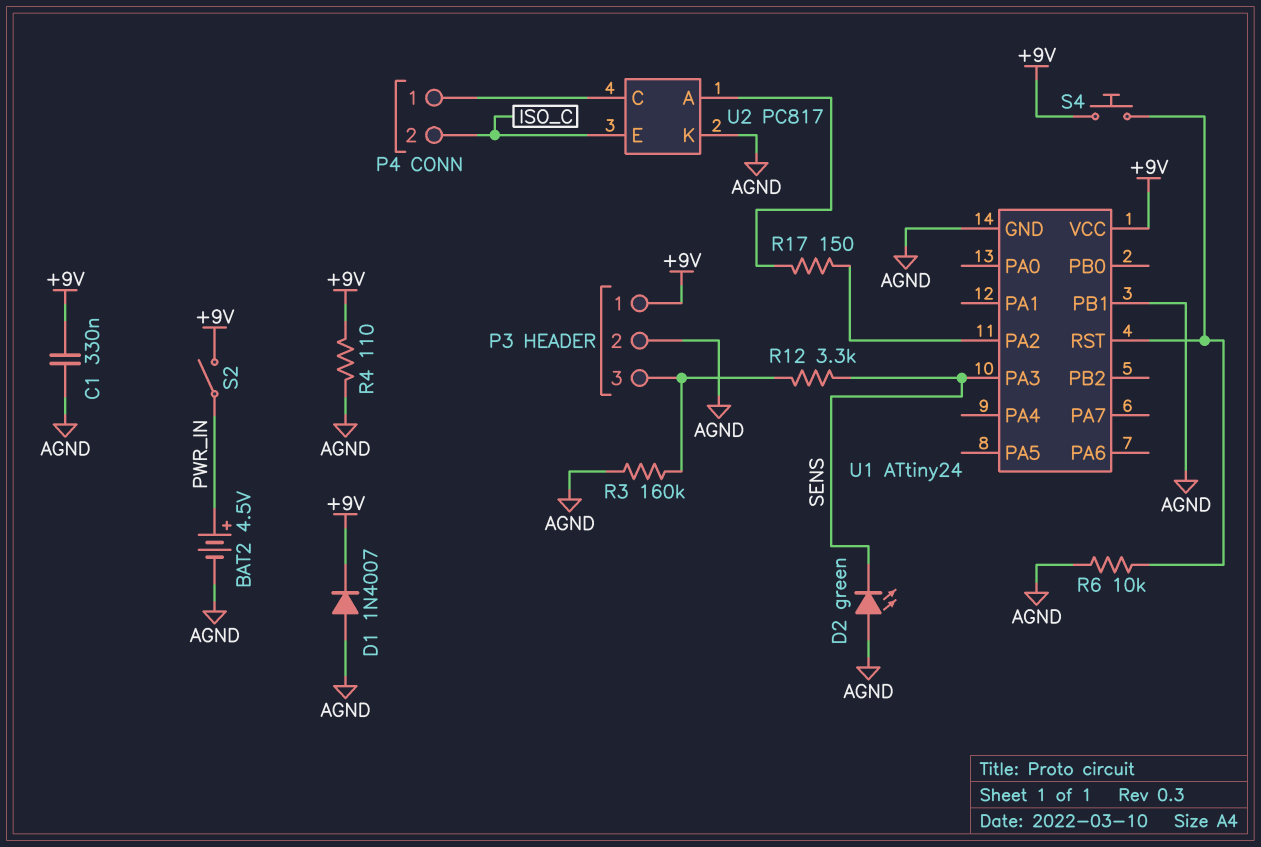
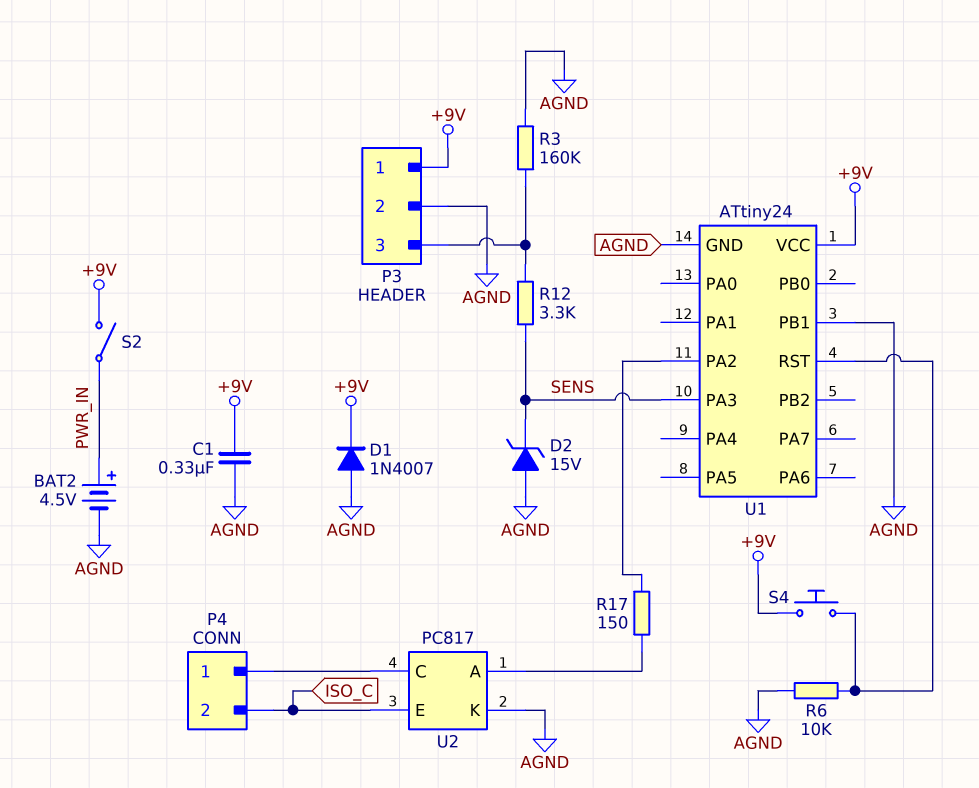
D2: LED green (A AGND, K SENS) -> zener 15V (A AGND, K SENS)
R4: 110 (+9V, AGND) -> none

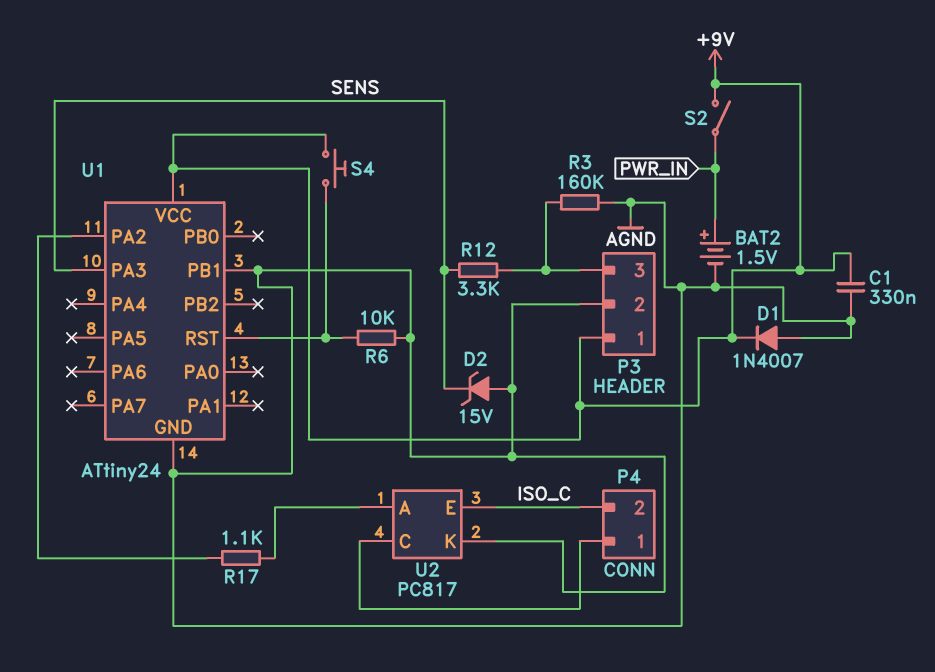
BAT2: 4.5V (plus PWR_IN, minus AGND) -> 1.5V (plus PWR_IN, minus AGND)
R17: 150 (U1/PA2, U2/A) -> 1.1k (U1/PA2, U2/A)

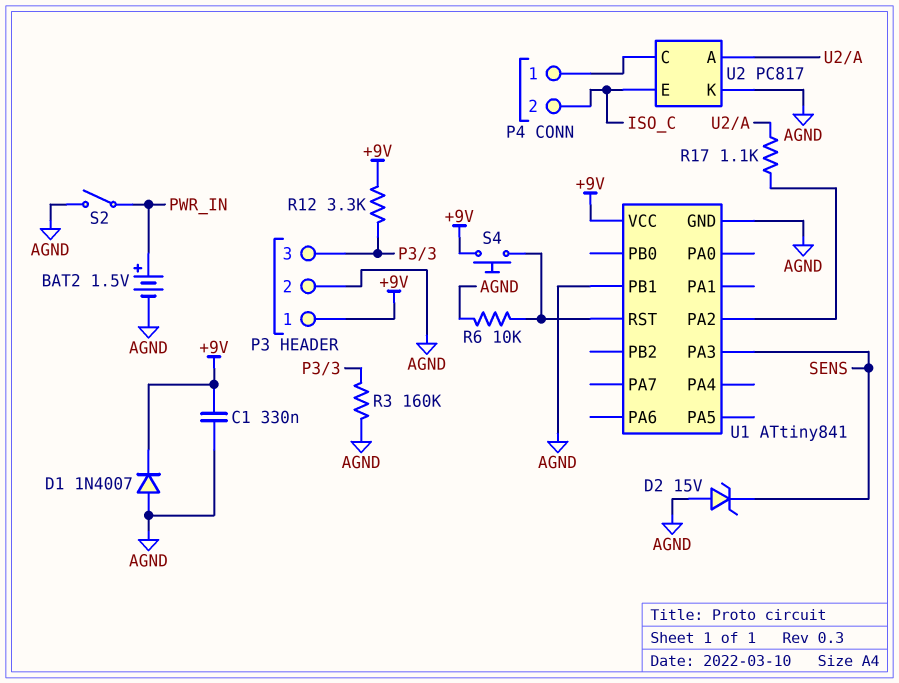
R12: 3.3k (P3/3, SENS) -> 3.3k (+9V, P3/3)
S2: switch (+9V, PWR_IN) -> switch (AGND, PWR_IN)
U1: ATtiny24 -> ATtiny841

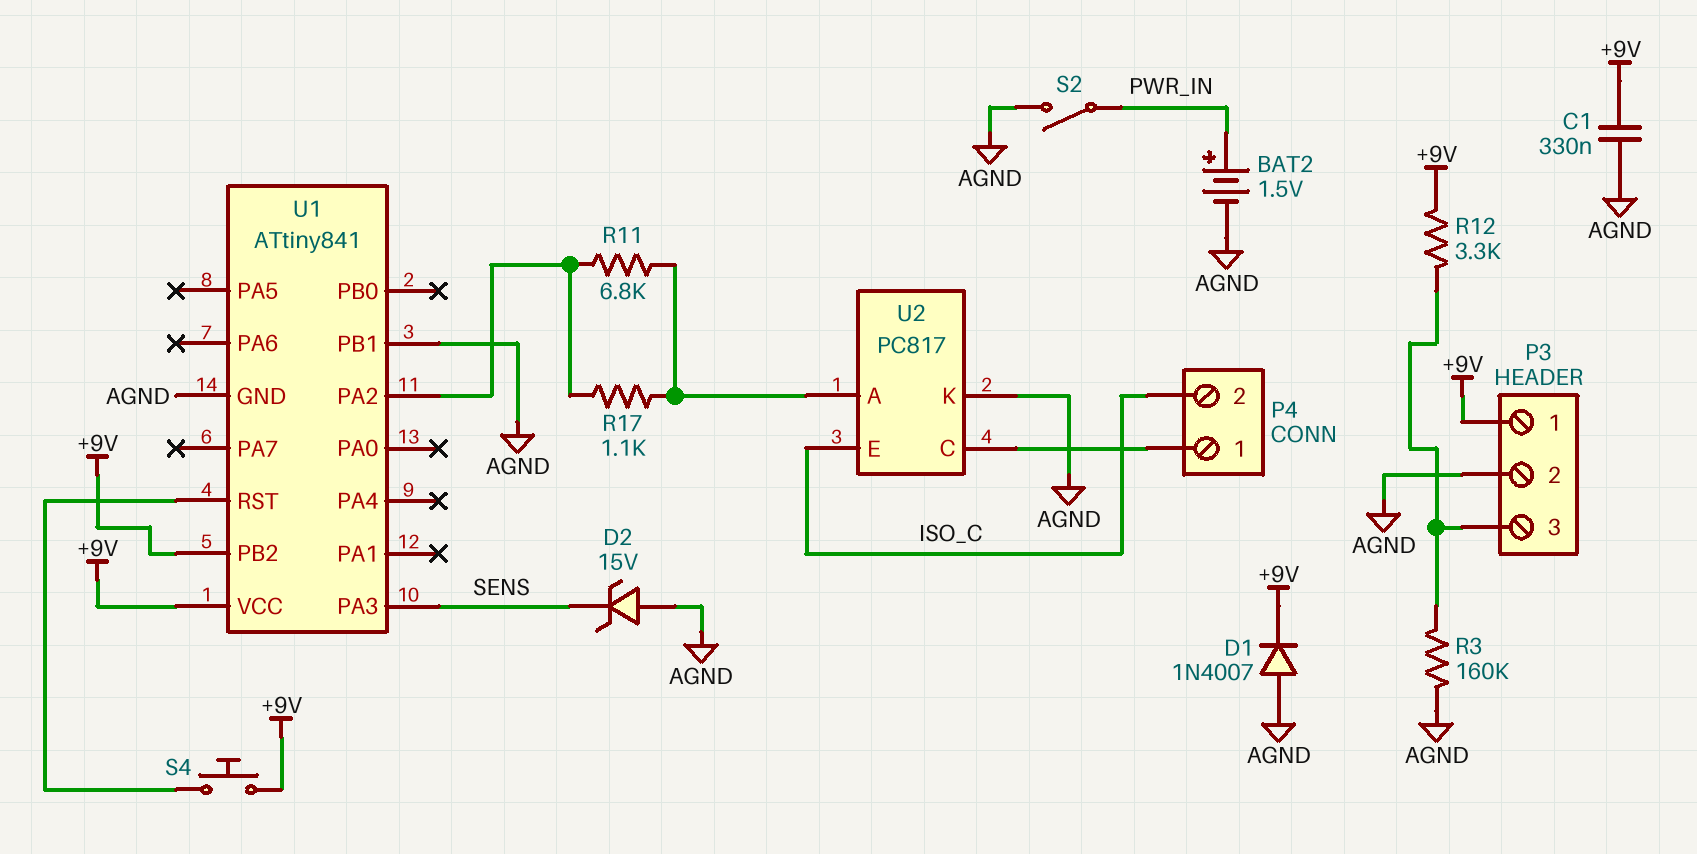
R6: 10k (AGND, U1/RST) -> none
R11: none -> 6.8k (U1/PA2, U2/A)
U1 pin PB2: none -> +9V

